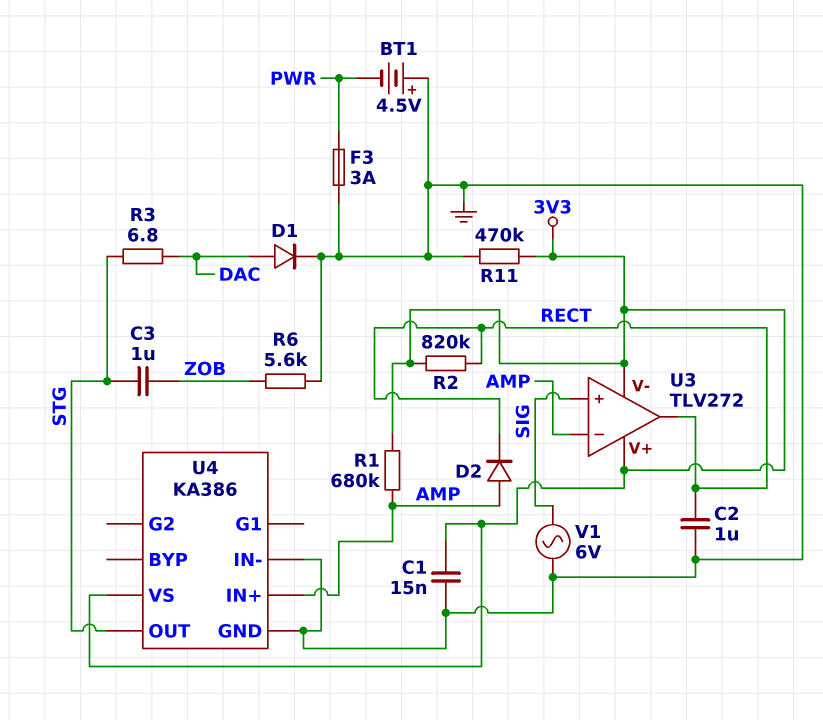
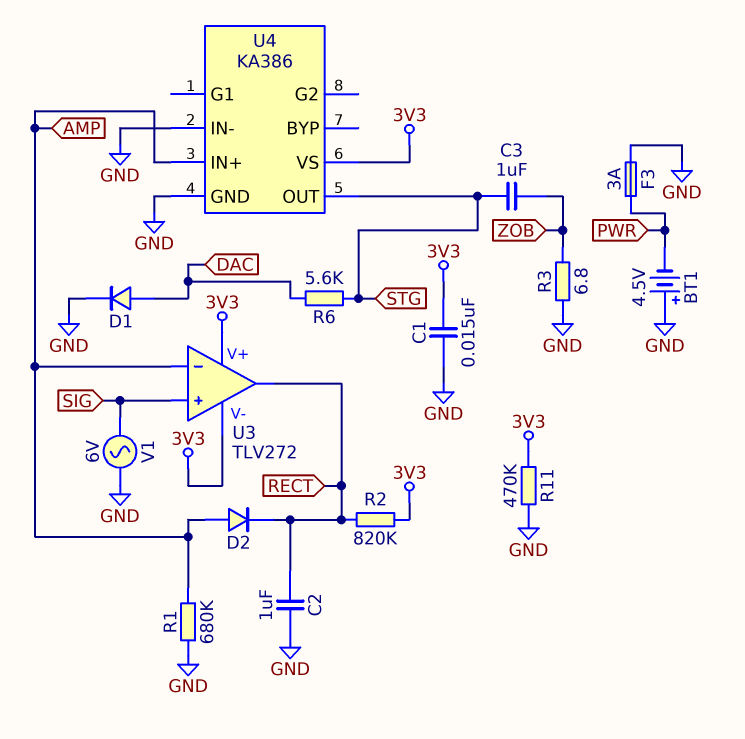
R1: 680k (3V3, AMP) -> 680k (AMP, GND)
R3: 6.8 (DAC, STG) -> 6.8 (GND, ZOB)
R6: 5.6k (GND, ZOB) -> 5.6k (DAC, STG)

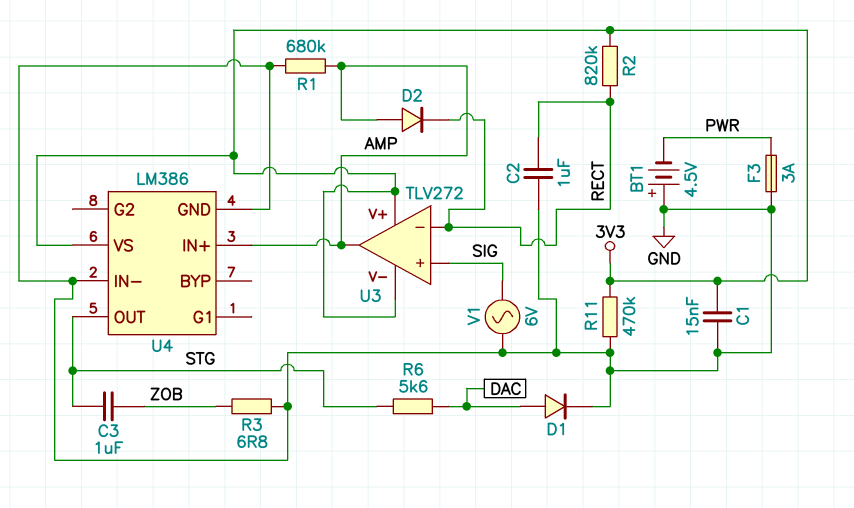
U3 pin in-: AMP -> RECT
U3 pin out: RECT -> AMP
U4: KA386 -> LM386

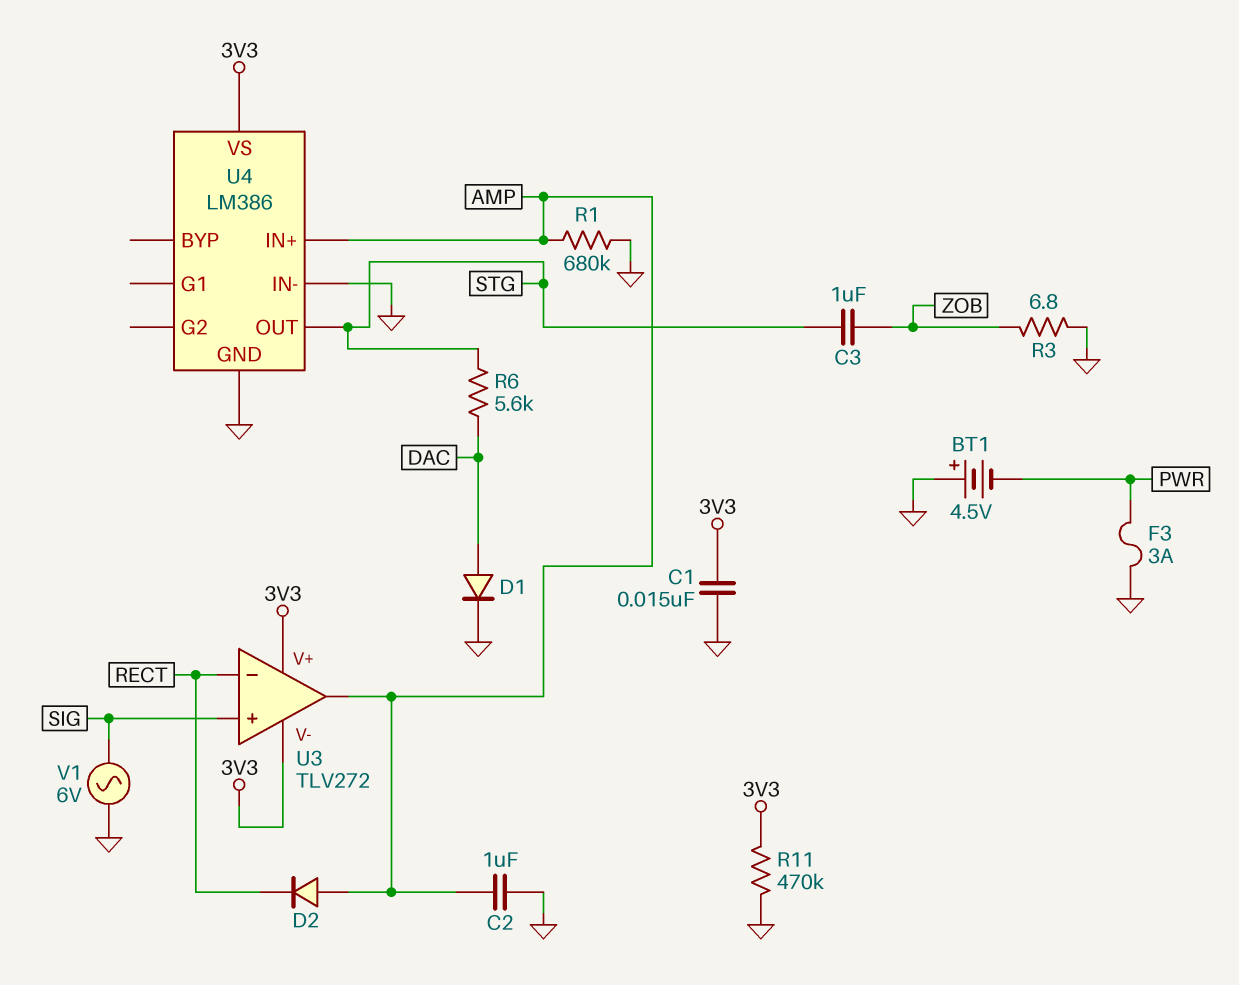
C2: 1uF (GND, RECT) -> 1uF (AMP, GND)
R2: 820k (3V3, RECT) -> none

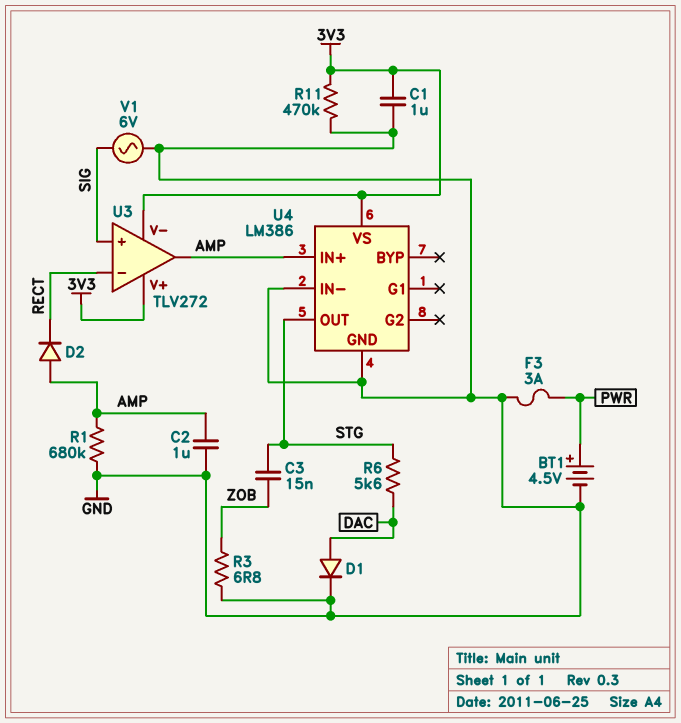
BT1: 4.5V (plus GND, minus PWR) -> 4.5V (plus PWR, minus GND)
C1: 15nF (3V3, GND) -> 1uF (3V3, GND)
C3: 1uF (STG, ZOB) -> 15nF (STG, ZOB)

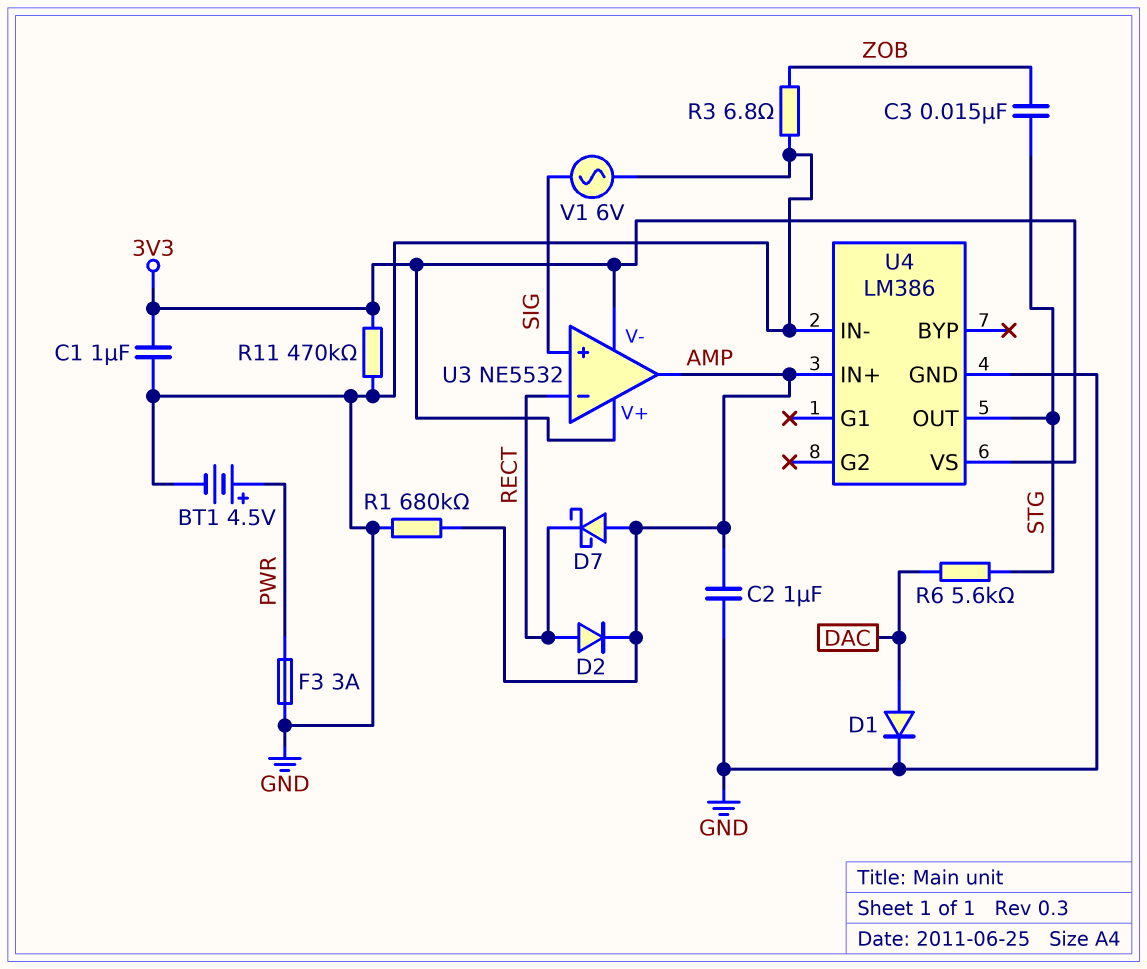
D2: diode (A AMP, K RECT) -> diode (A RECT, K AMP)
D7: none -> schottky (A AMP, K RECT)
U3: TLV272 -> NE5532

